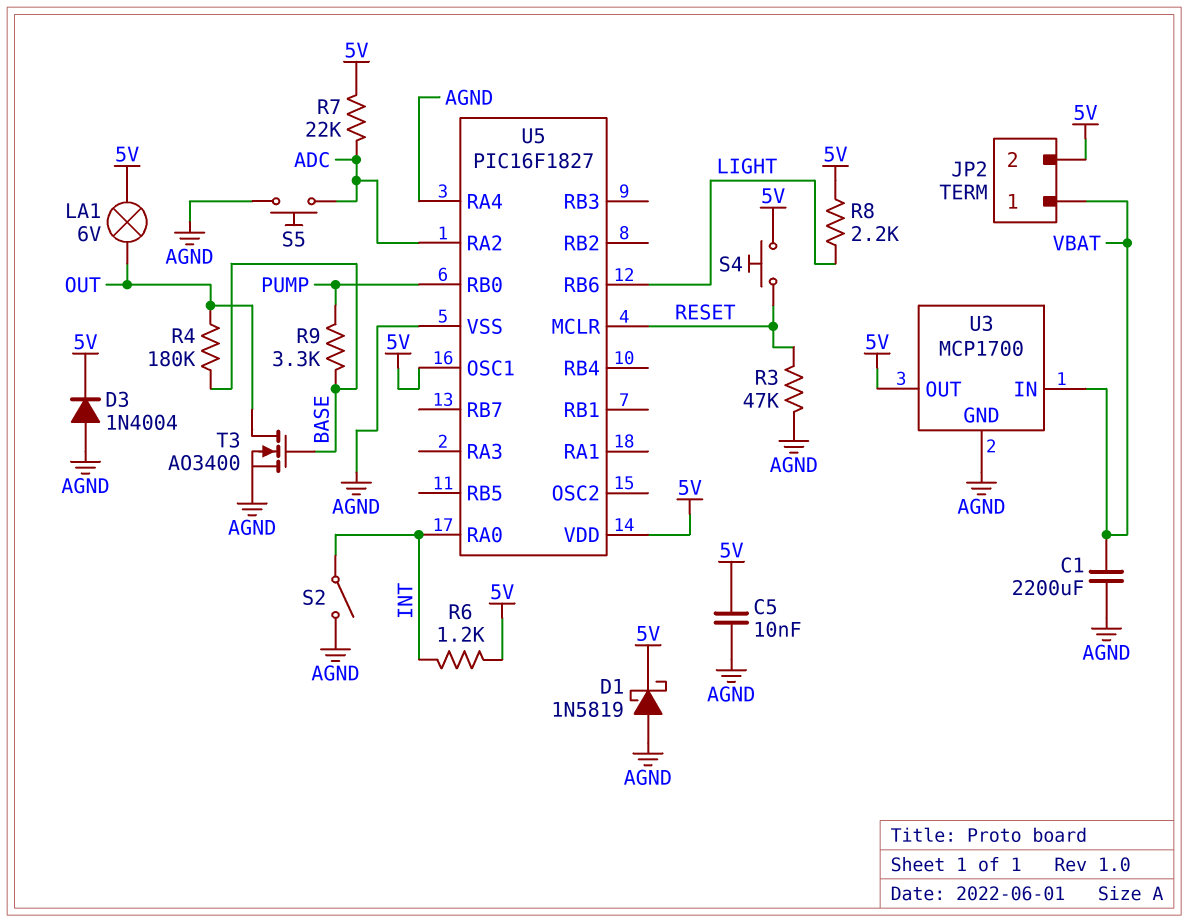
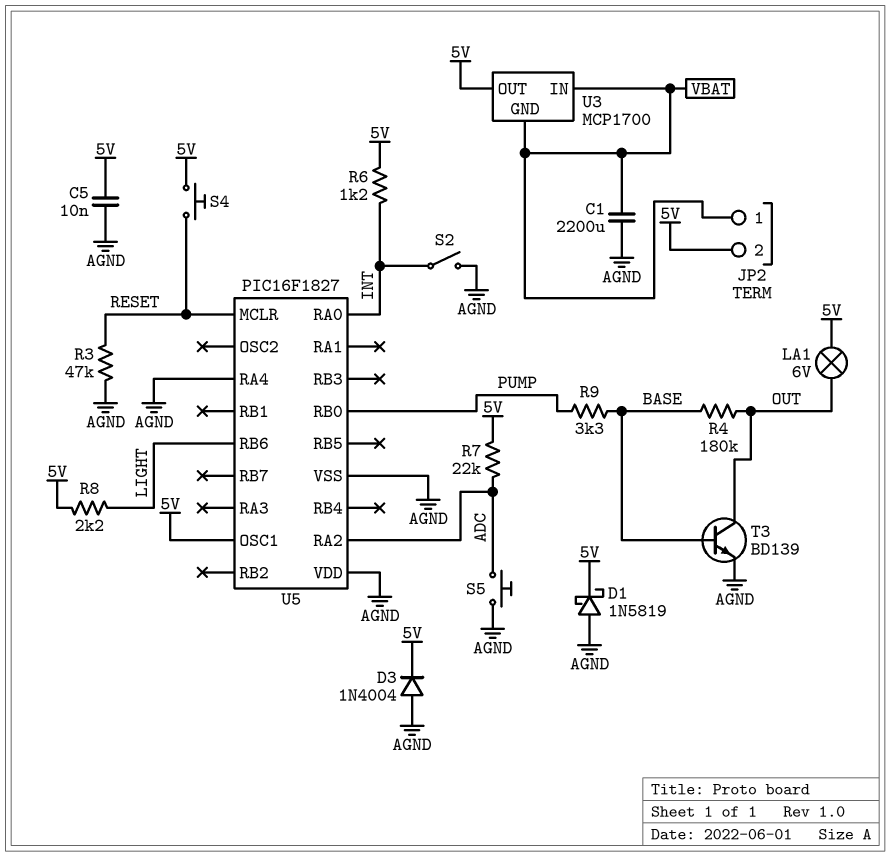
T3: NMOS AO3400 (G BASE, D OUT, S AGND) -> NPN BD139 (B BASE, C OUT, E AGND)
U3 pin GND: AGND -> VBAT
U5 pin VDD: 5V -> AGND

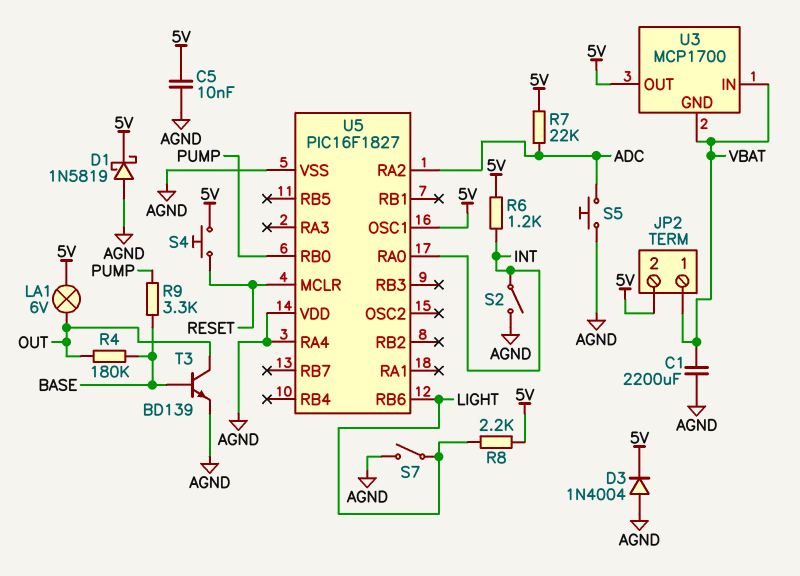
R3: 47k (AGND, RESET) -> none
S7: none -> switch (AGND, LIGHT)

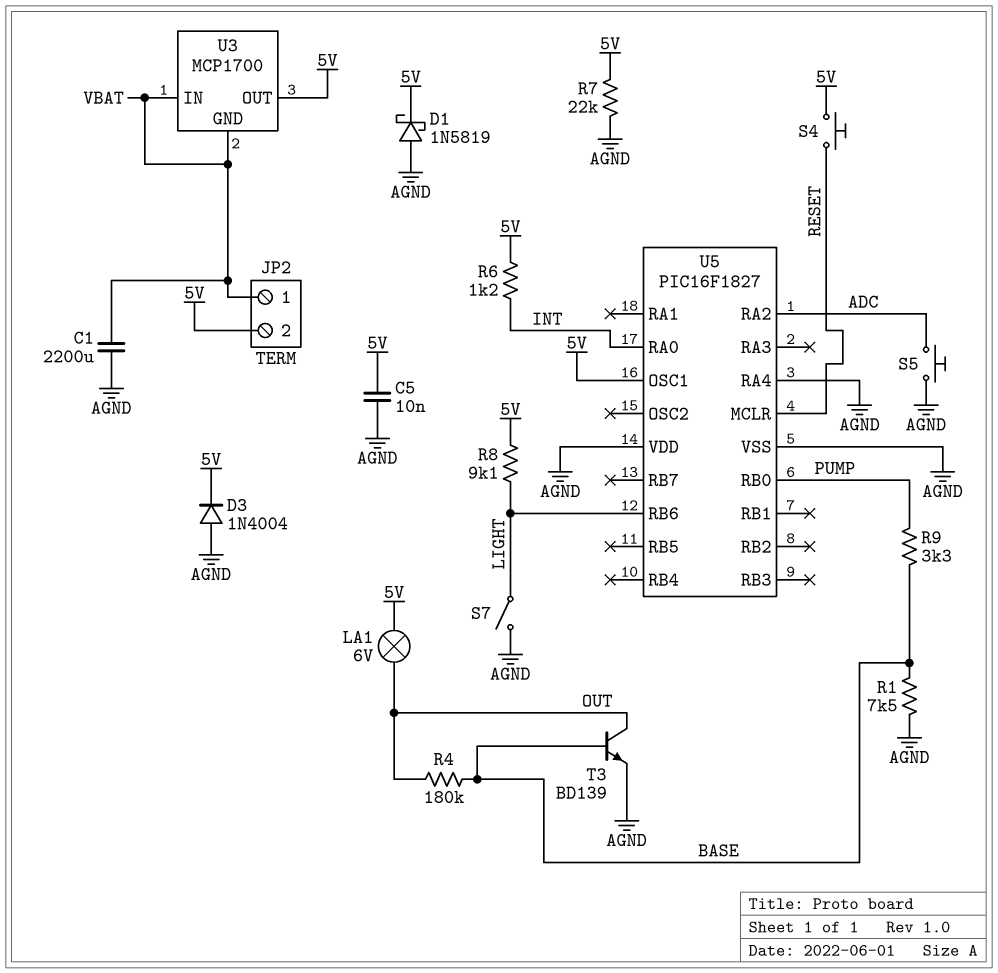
R1: none -> 7.5k (AGND, BASE)
R7: 22k (5V, ADC) -> 22k (5V, AGND)
R8: 2.2k (5V, LIGHT) -> 9.1k (5V, LIGHT)
S2: switch (AGND, INT) -> none

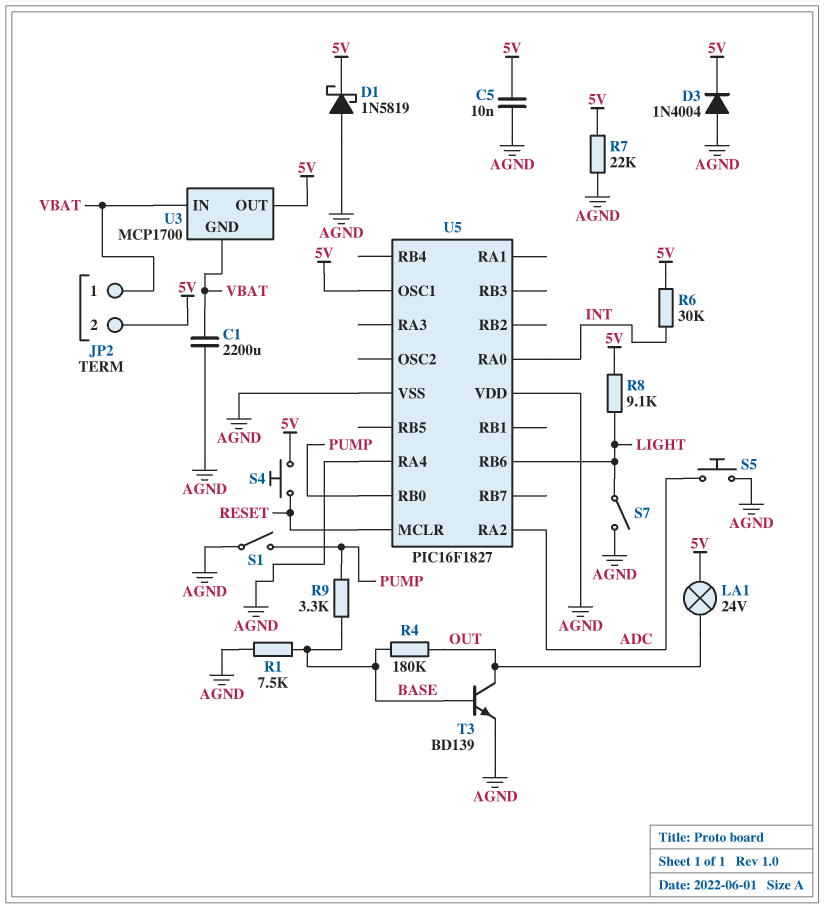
LA1: lamp 6V (5V, OUT) -> lamp 24V (5V, OUT)
R6: 1.2k (5V, INT) -> 30k (5V, INT)
S1: none -> switch (AGND, PUMP)

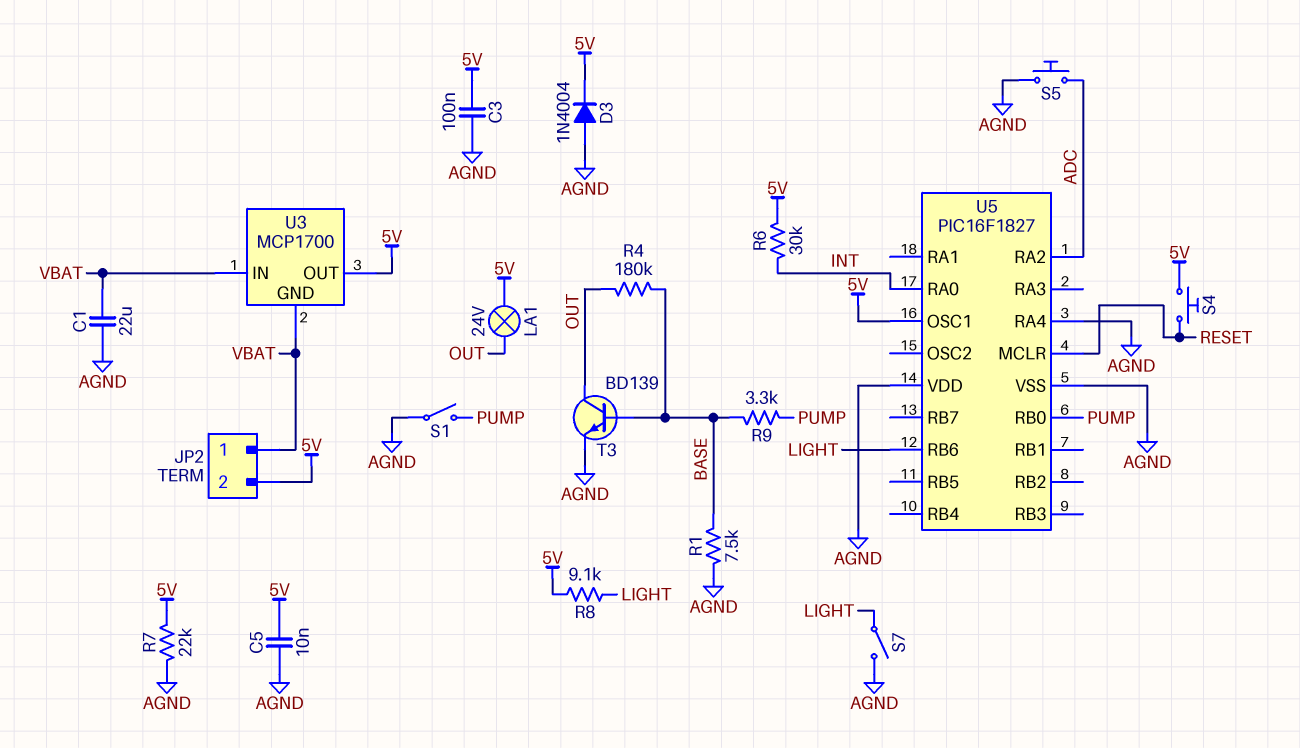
C1: 2200uF (AGND, VBAT) -> 22uF (AGND, VBAT)
C3: none -> 100nF (5V, AGND)
D1: schottky 1N5819 (A AGND, K 5V) -> none

